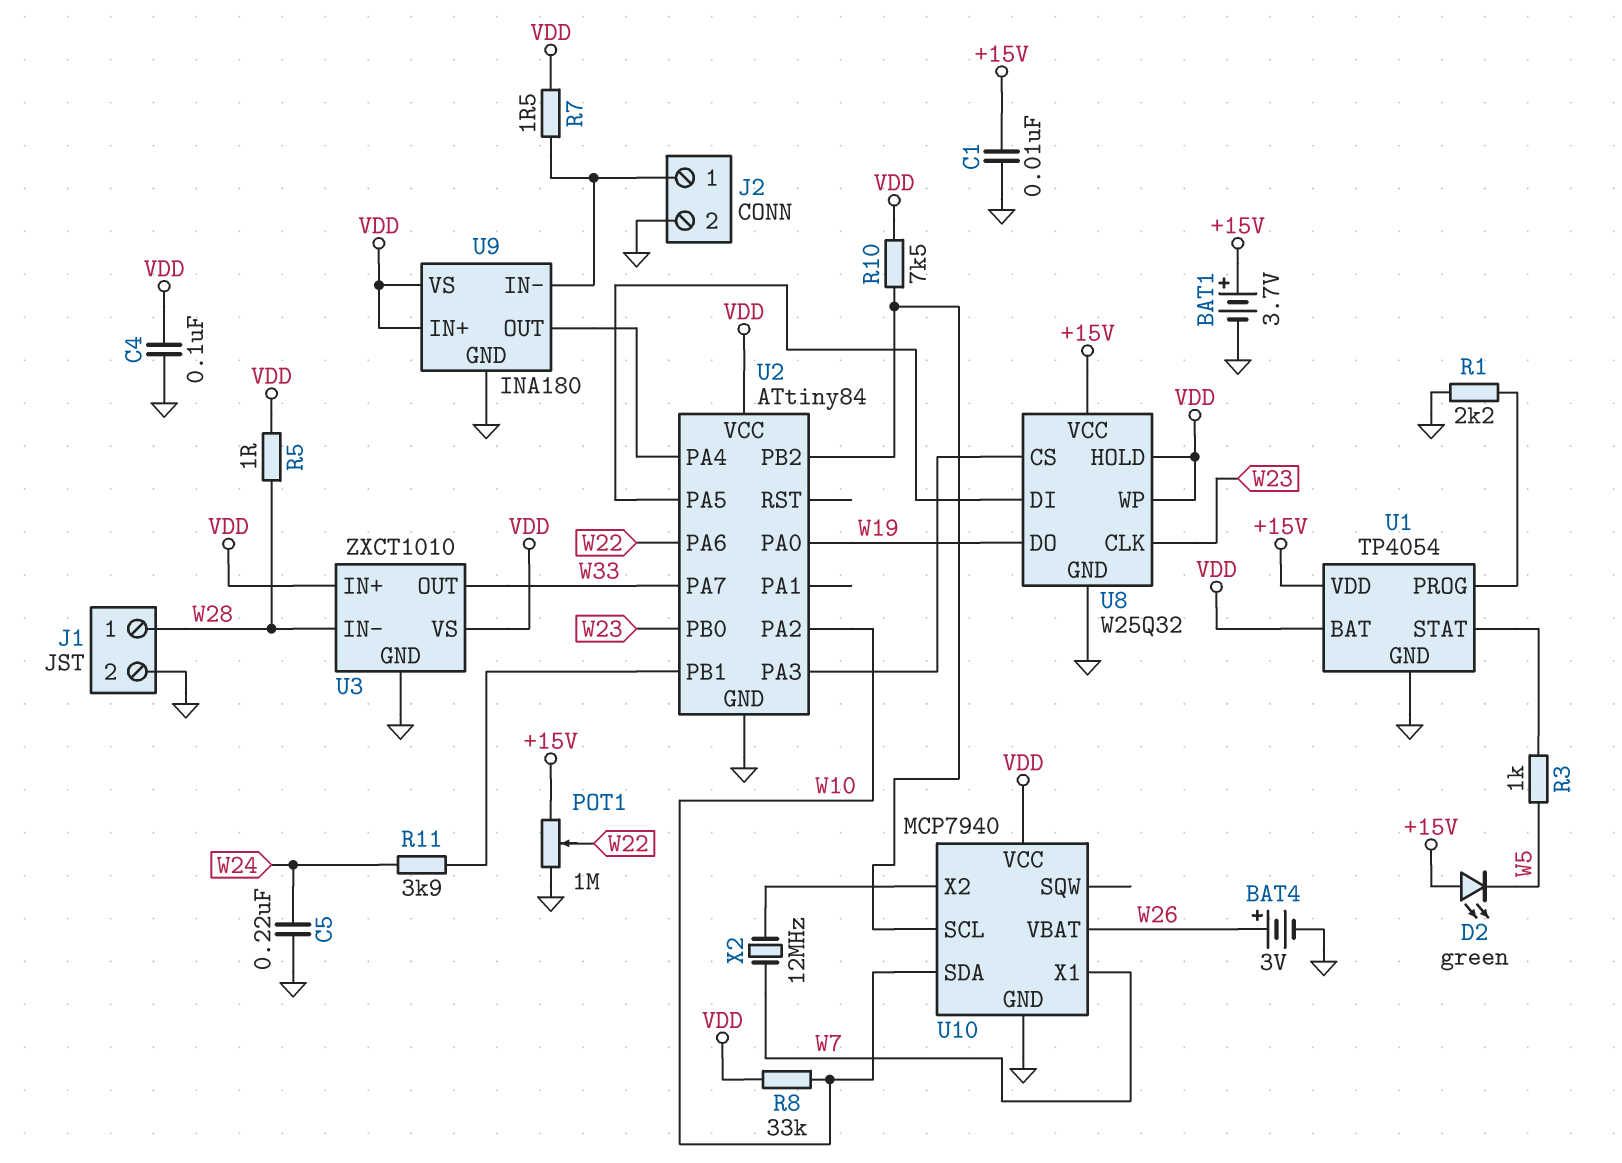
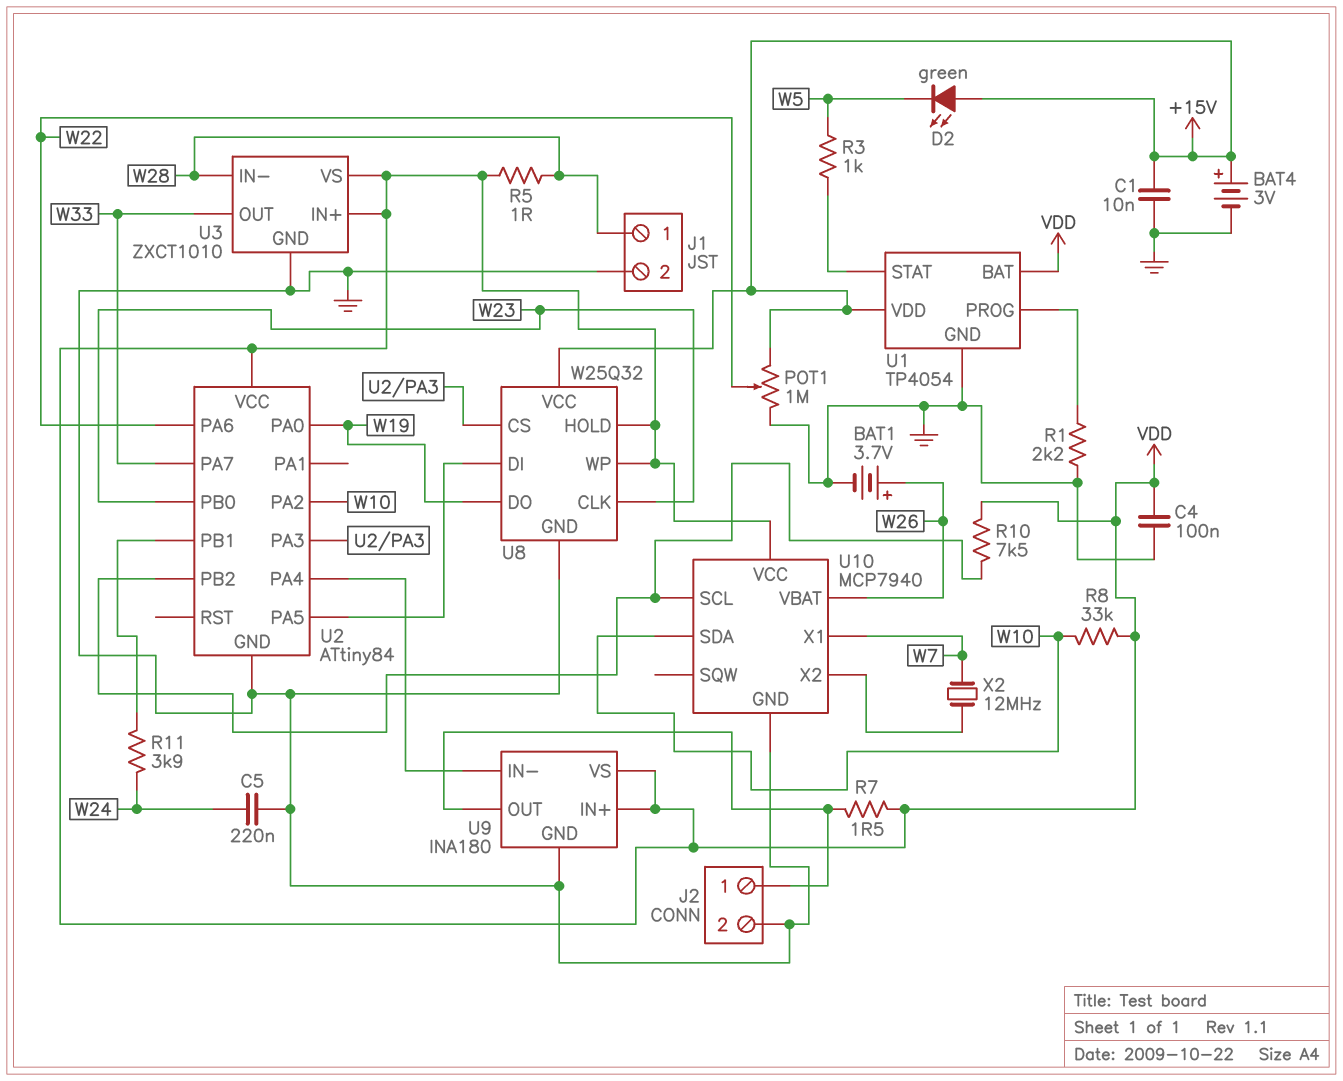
BAT1: 3.7V (plus +15V, minus GND) -> 3.7V (plus W26, minus GND)
BAT4: 3V (plus W26, minus GND) -> 3V (plus +15V, minus GND)
U9 pin IN-: J2/1 -> U2/PA4
U9 pin OUT: U2/PA4 -> J2/1

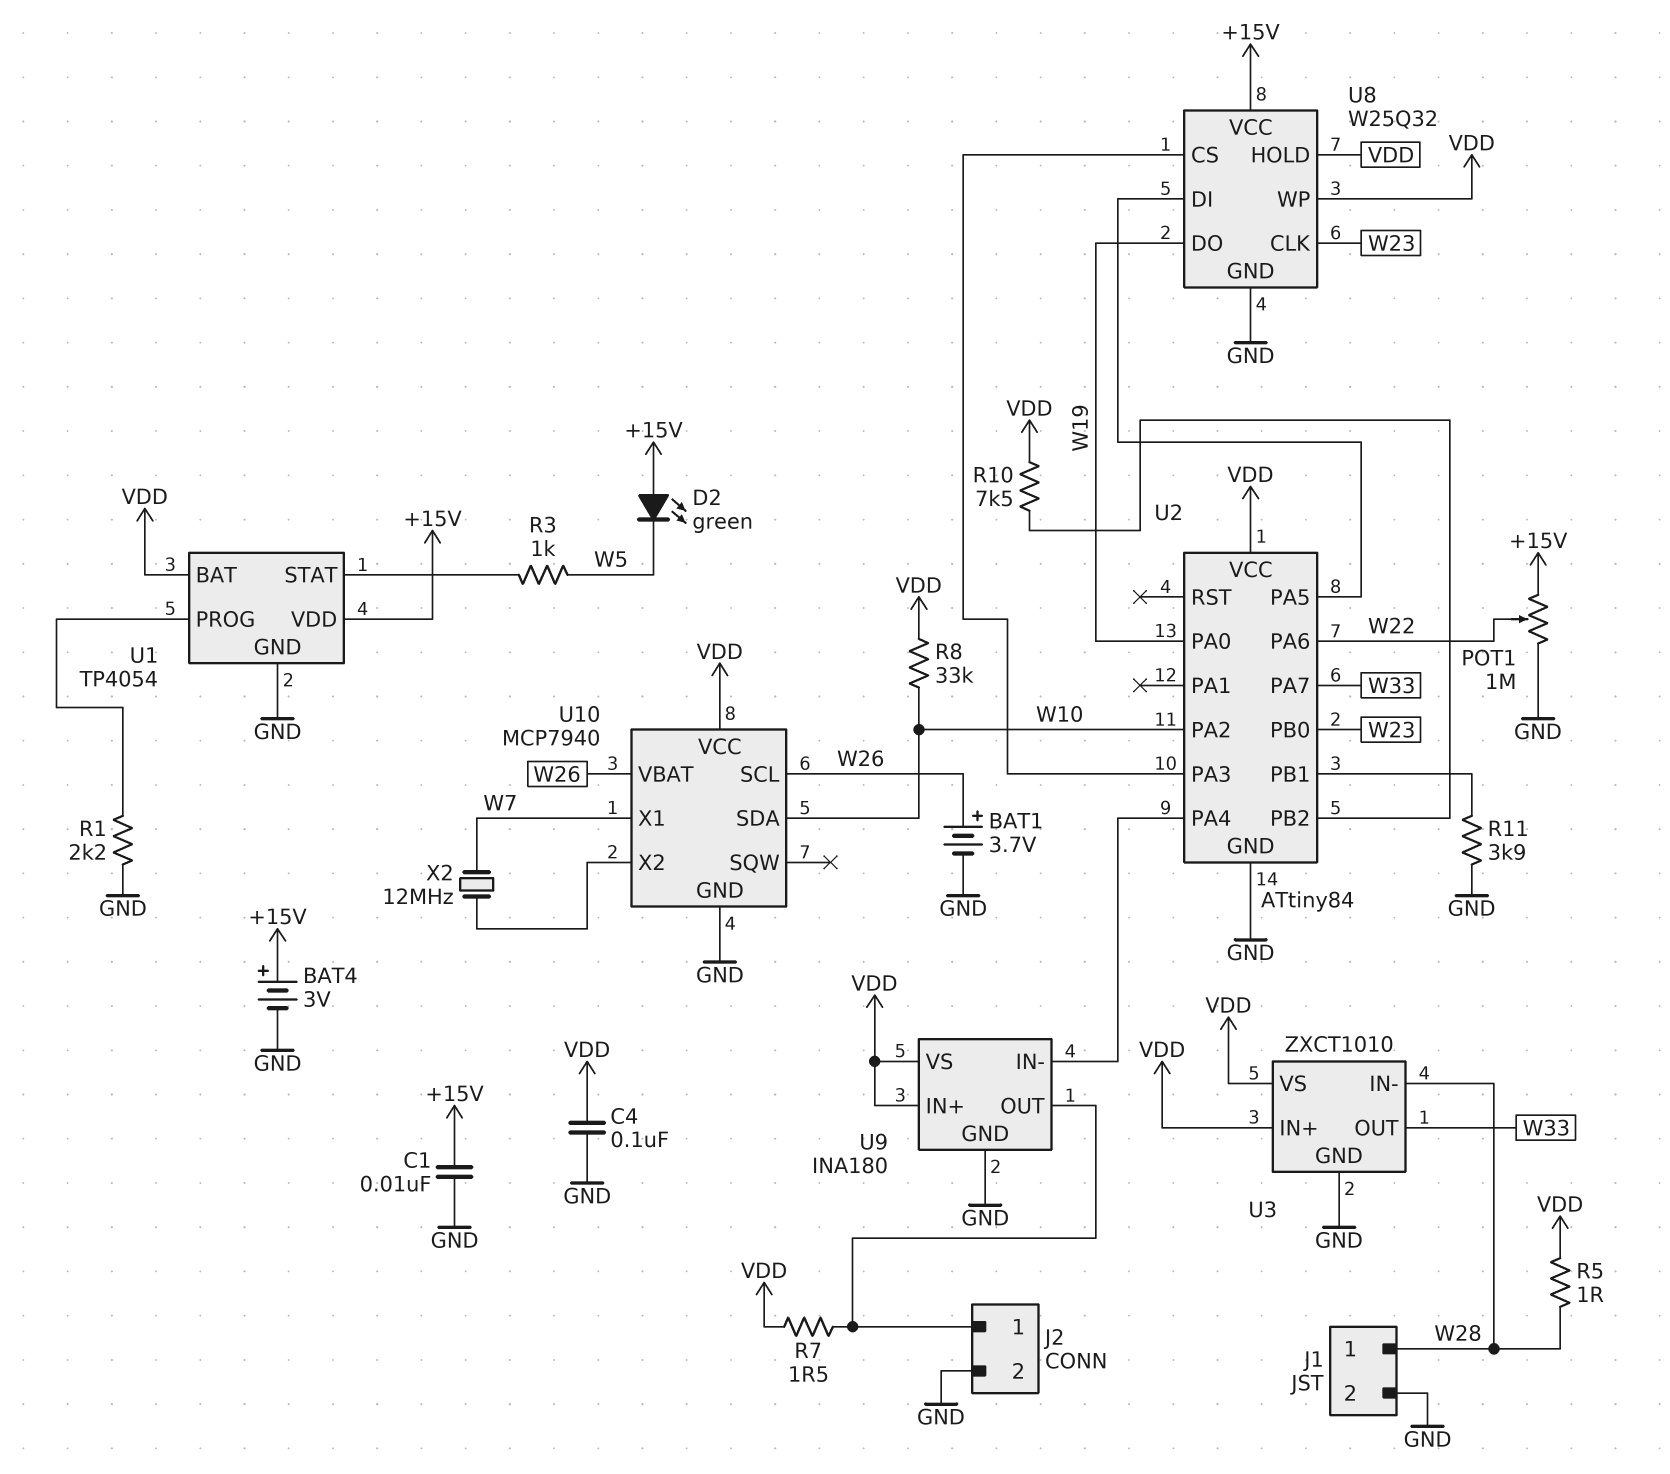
C5: 220nF (GND, W24) -> none
R11: 3.9k (U2/PB1, W24) -> 3.9k (GND, U2/PB1)
U10 pin SCL: U2/PB2 -> W26

